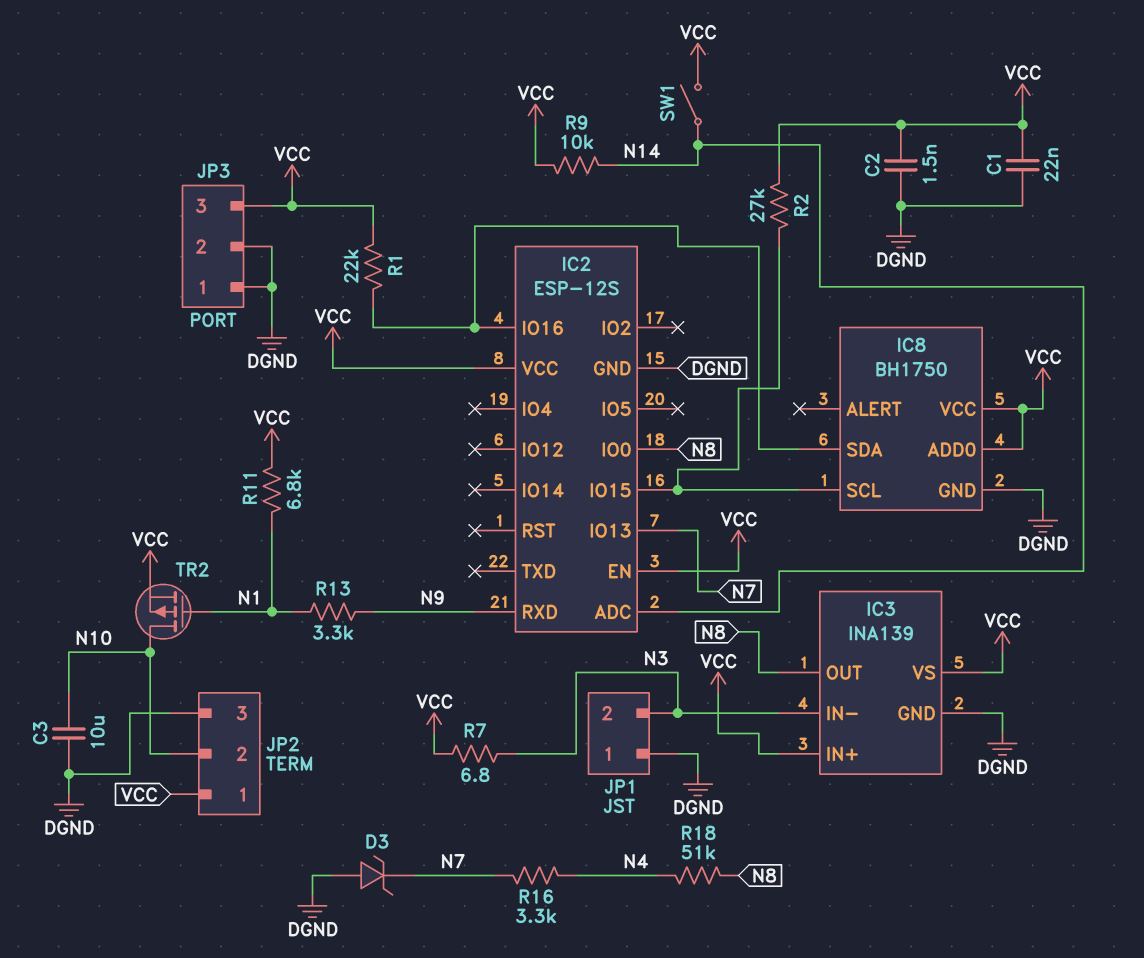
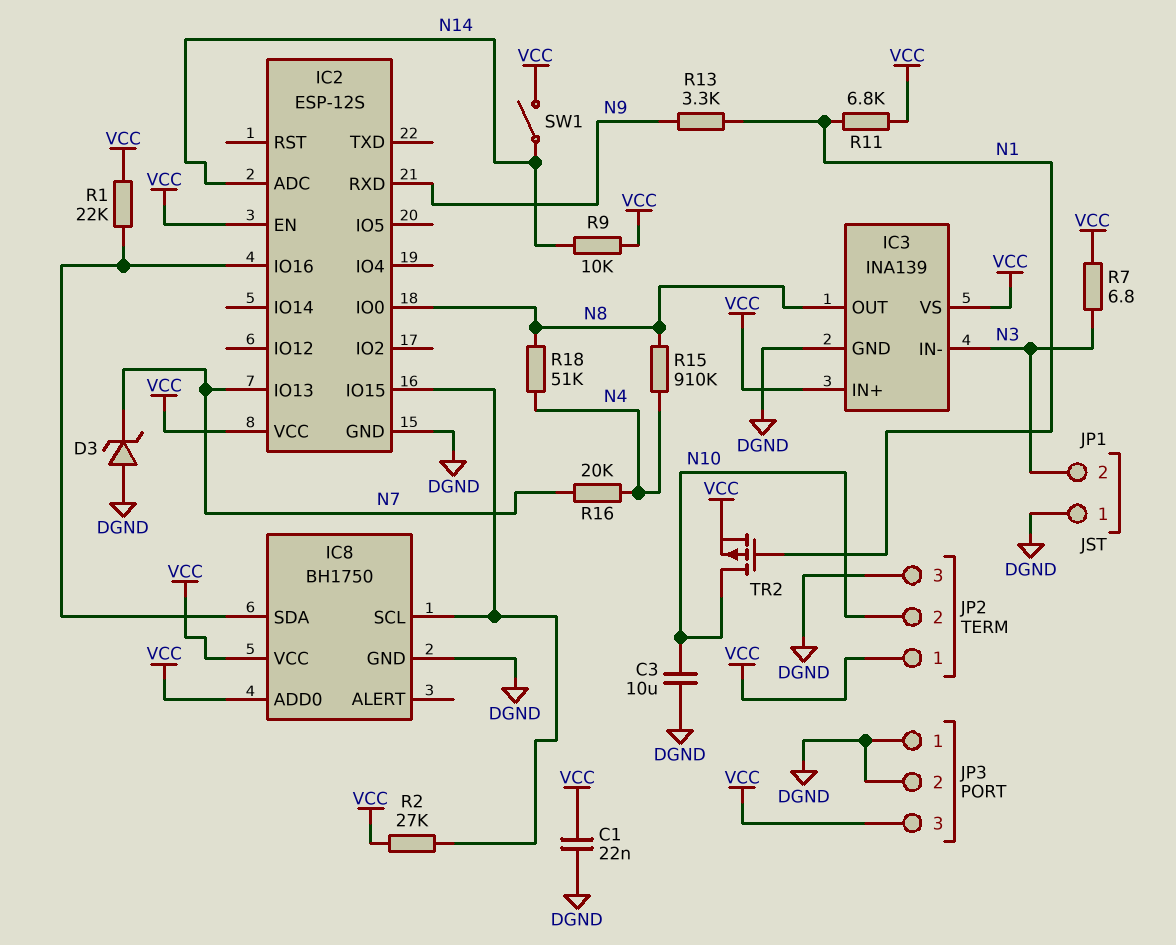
C2: 1.5nF (DGND, VCC) -> none
R15: none -> 910k (N4, N8)
R16: 3.3k (N4, N7) -> 20k (N4, N7)

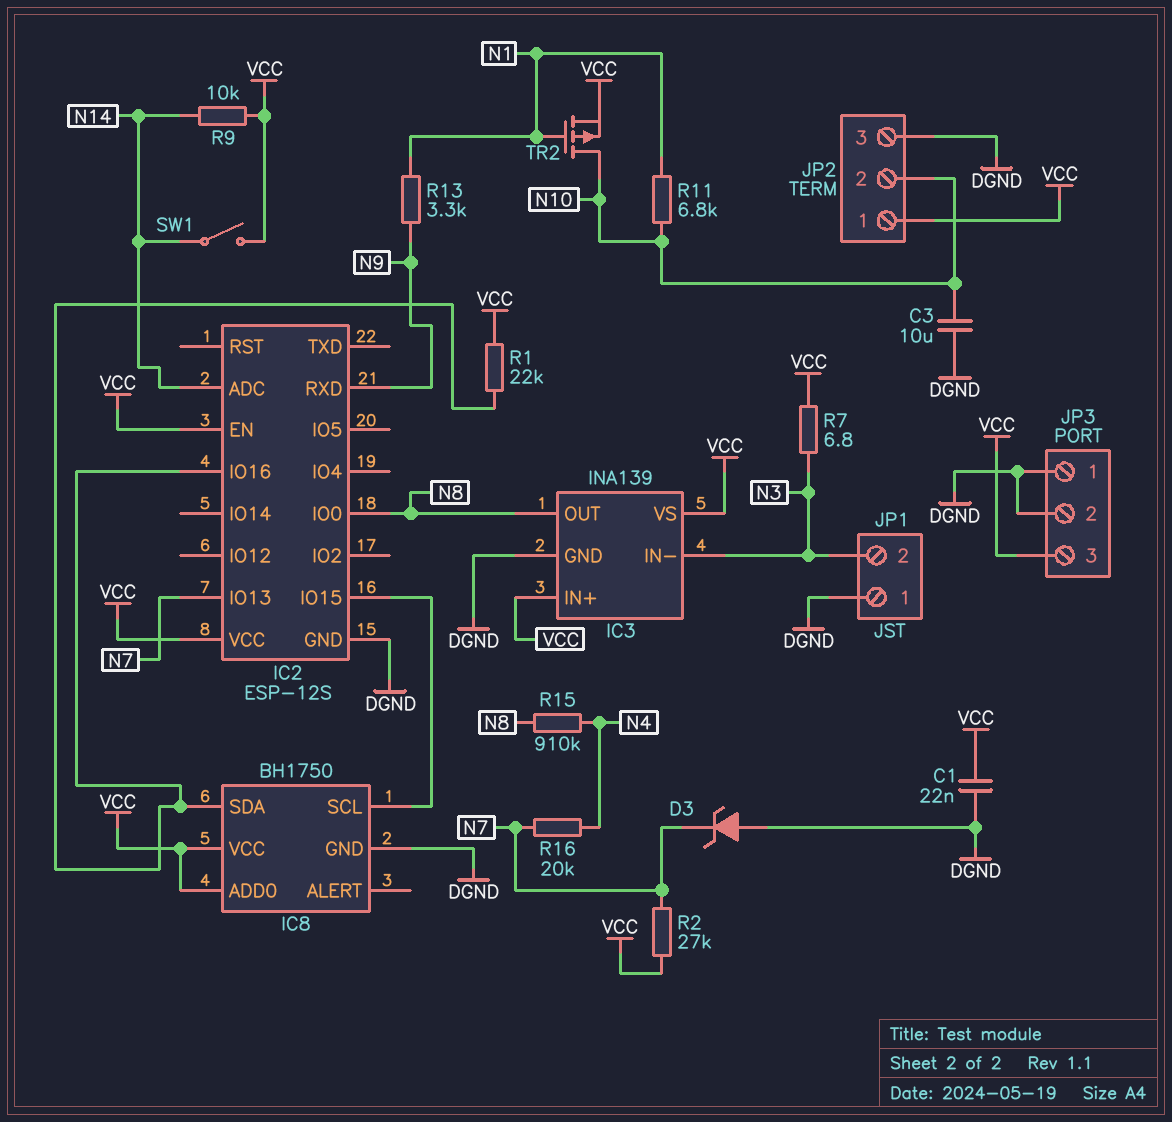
R2: 27k (IC2/IO15, VCC) -> 27k (N7, VCC)
R11: 6.8k (N1, VCC) -> 6.8k (N1, N10)
R18: 51k (N4, N8) -> none

